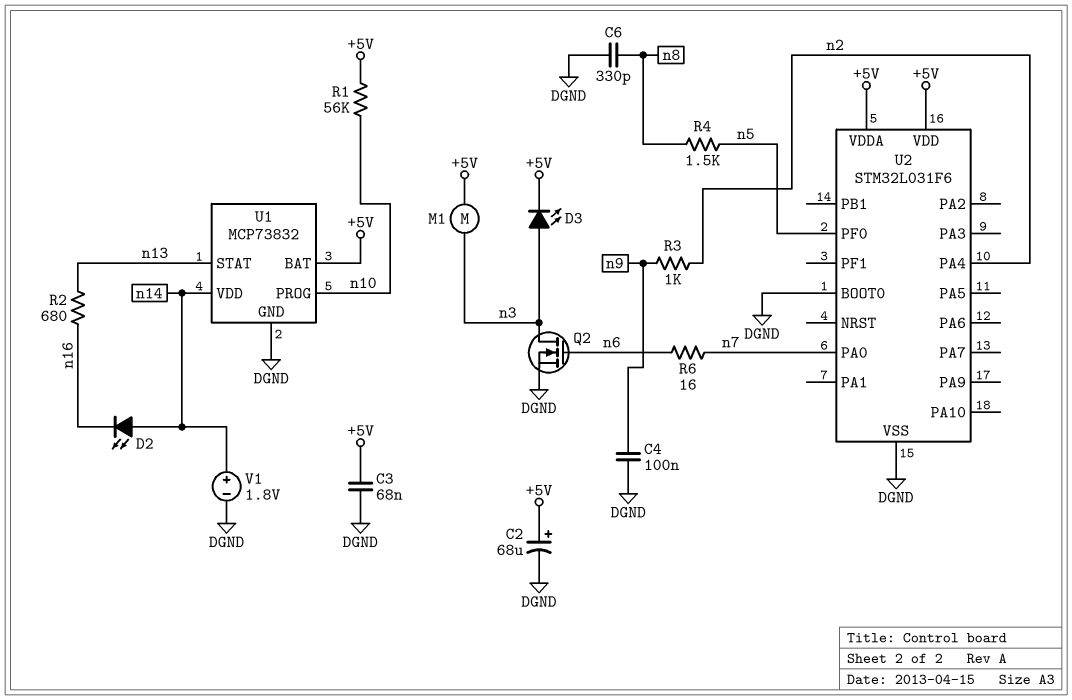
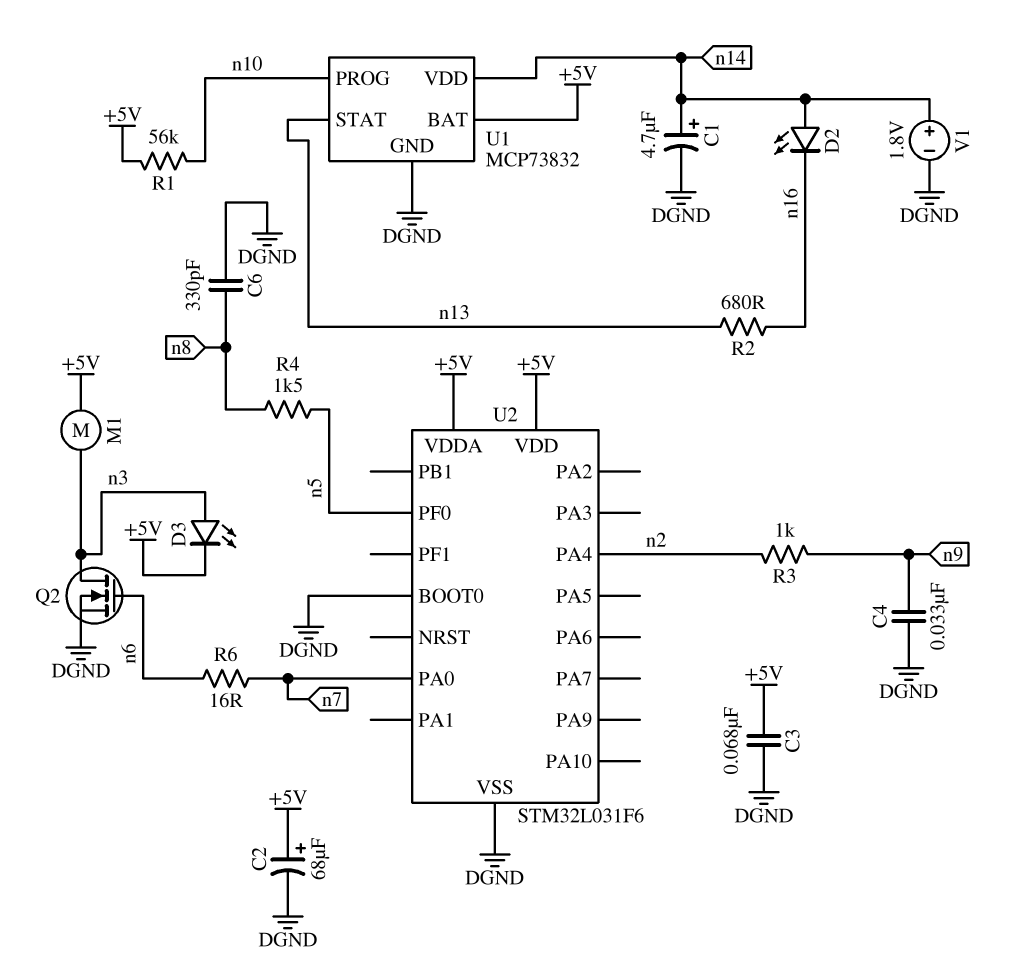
C1: none -> 4.7uF (plus n14, minus DGND)
C4: 100nF (DGND, n9) -> 33nF (DGND, n9)

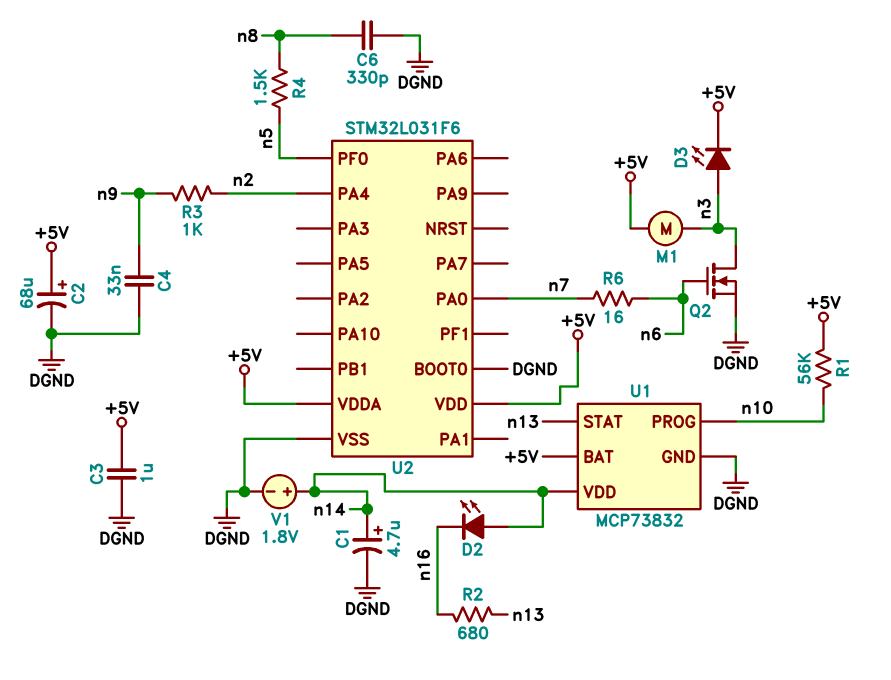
C3: 68nF (+5V, DGND) -> 1uF (+5V, DGND)

